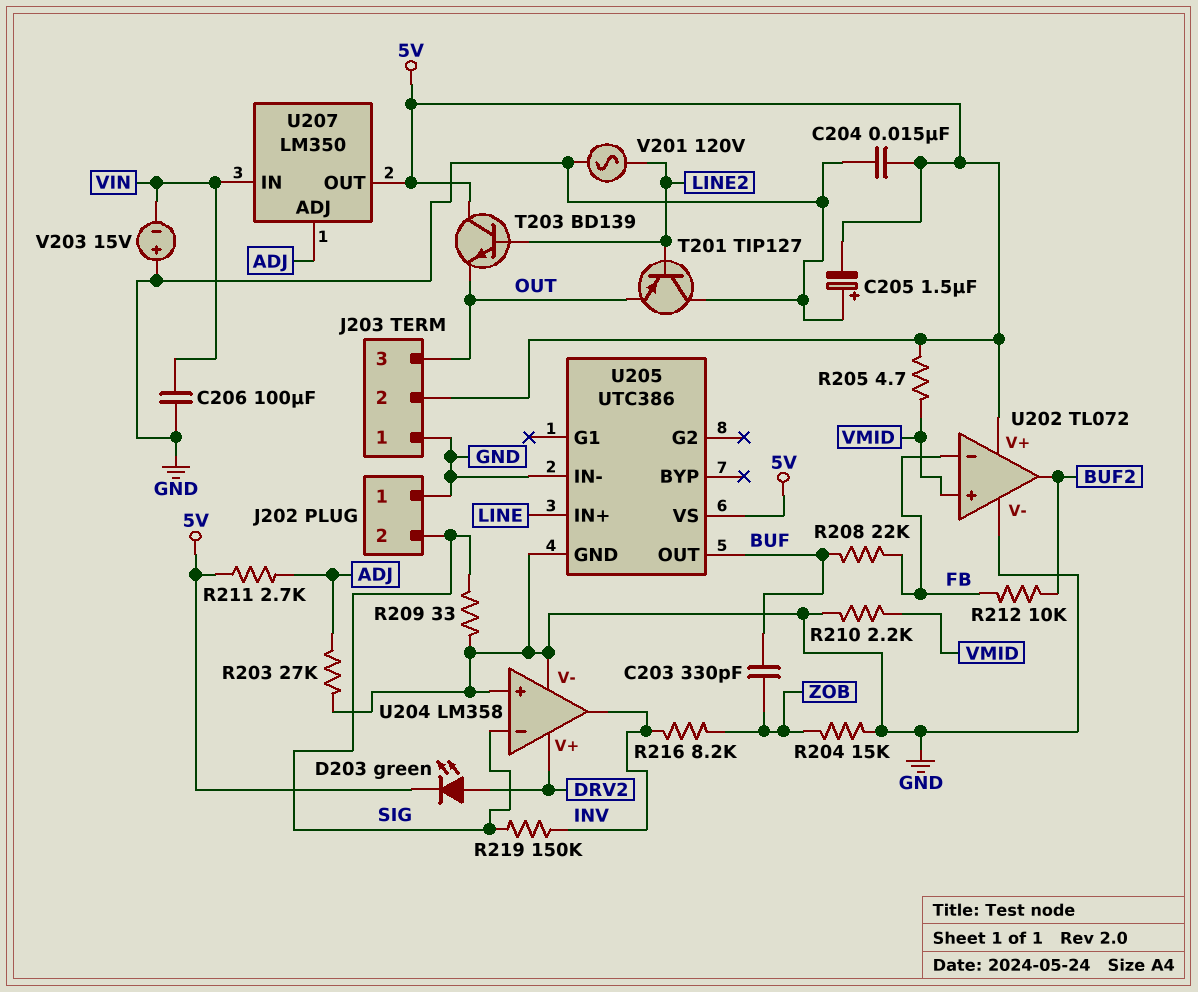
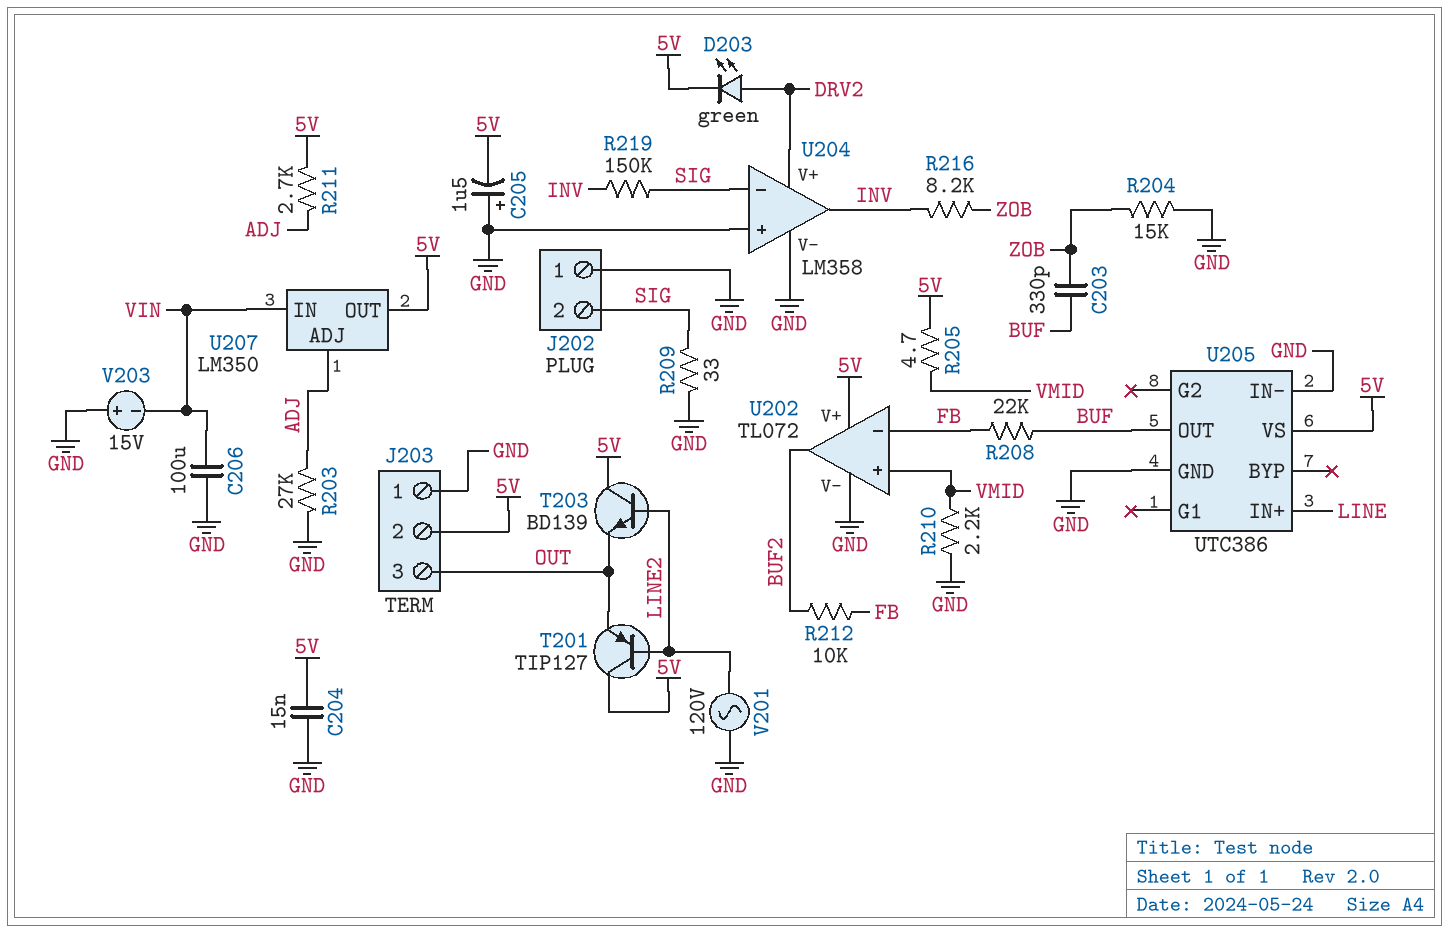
T201: PNP TIP127 (B LINE2, C GND, E OUT) -> PNP TIP127 (B LINE2, C 5V, E OUT)

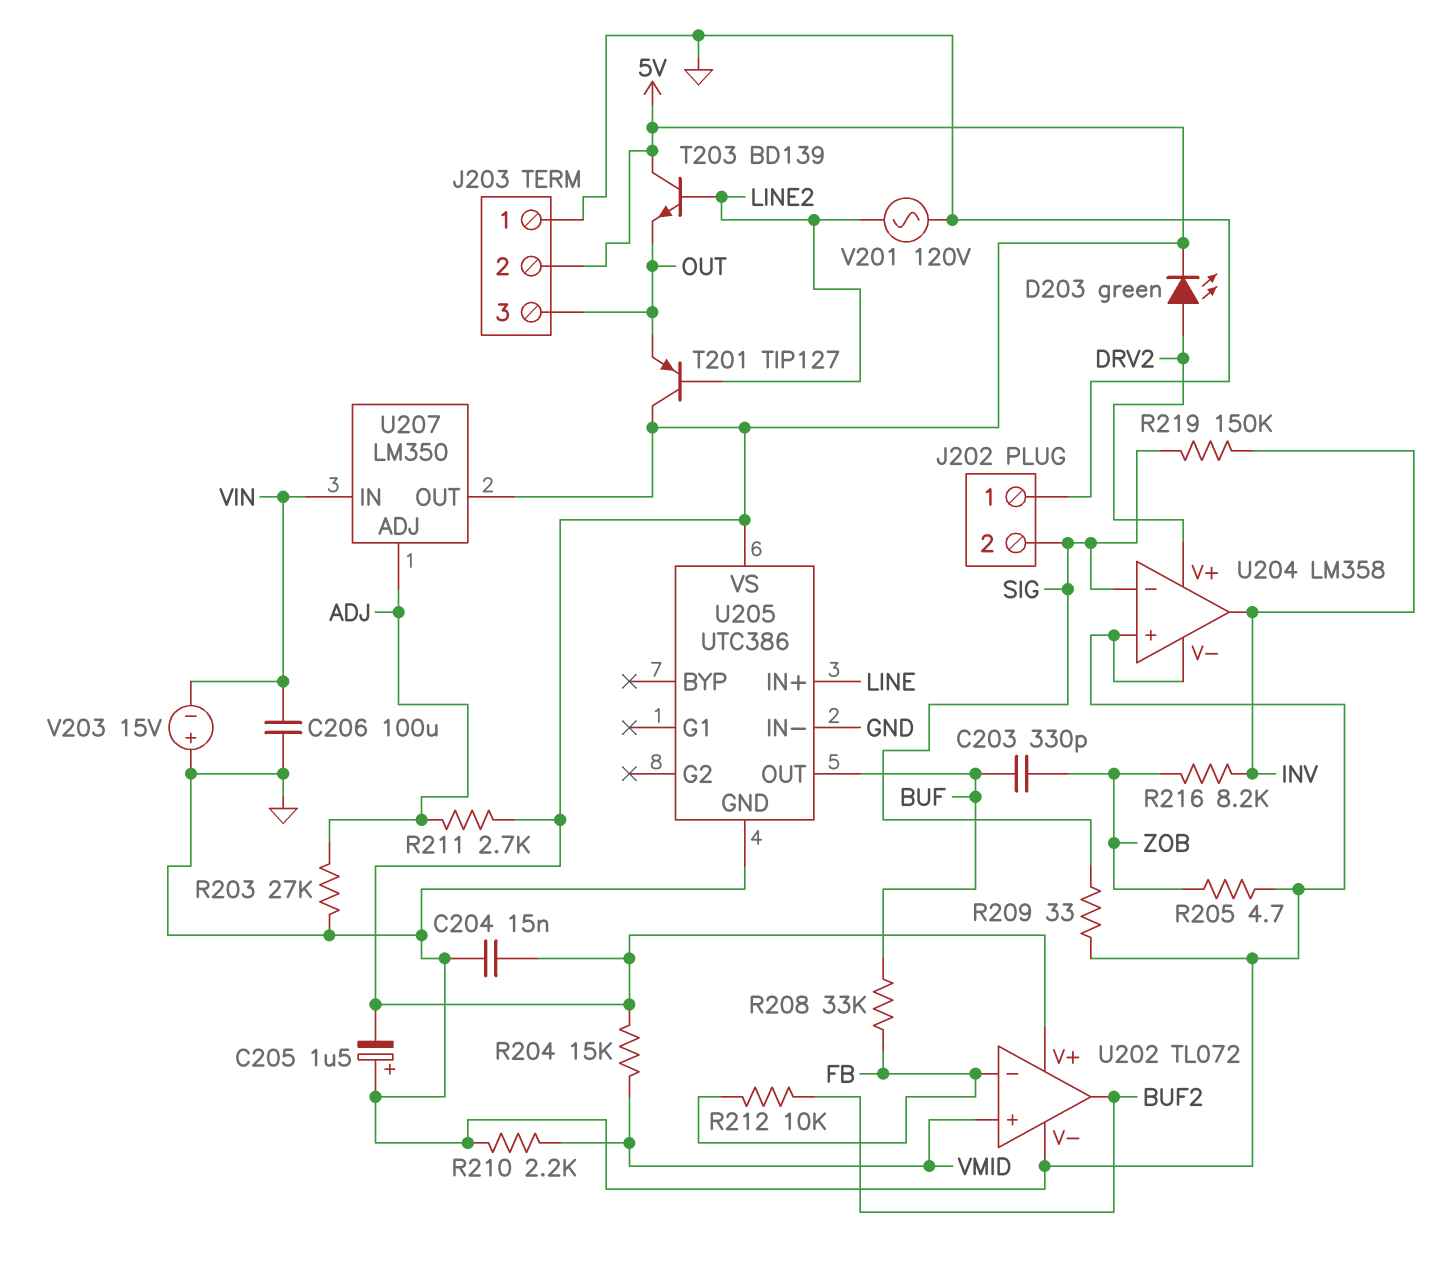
R204: 15k (GND, ZOB) -> 15k (5V, VMID)
R205: 4.7 (5V, VMID) -> 4.7 (GND, ZOB)
R208: 22k (BUF, FB) -> 33k (BUF, FB)

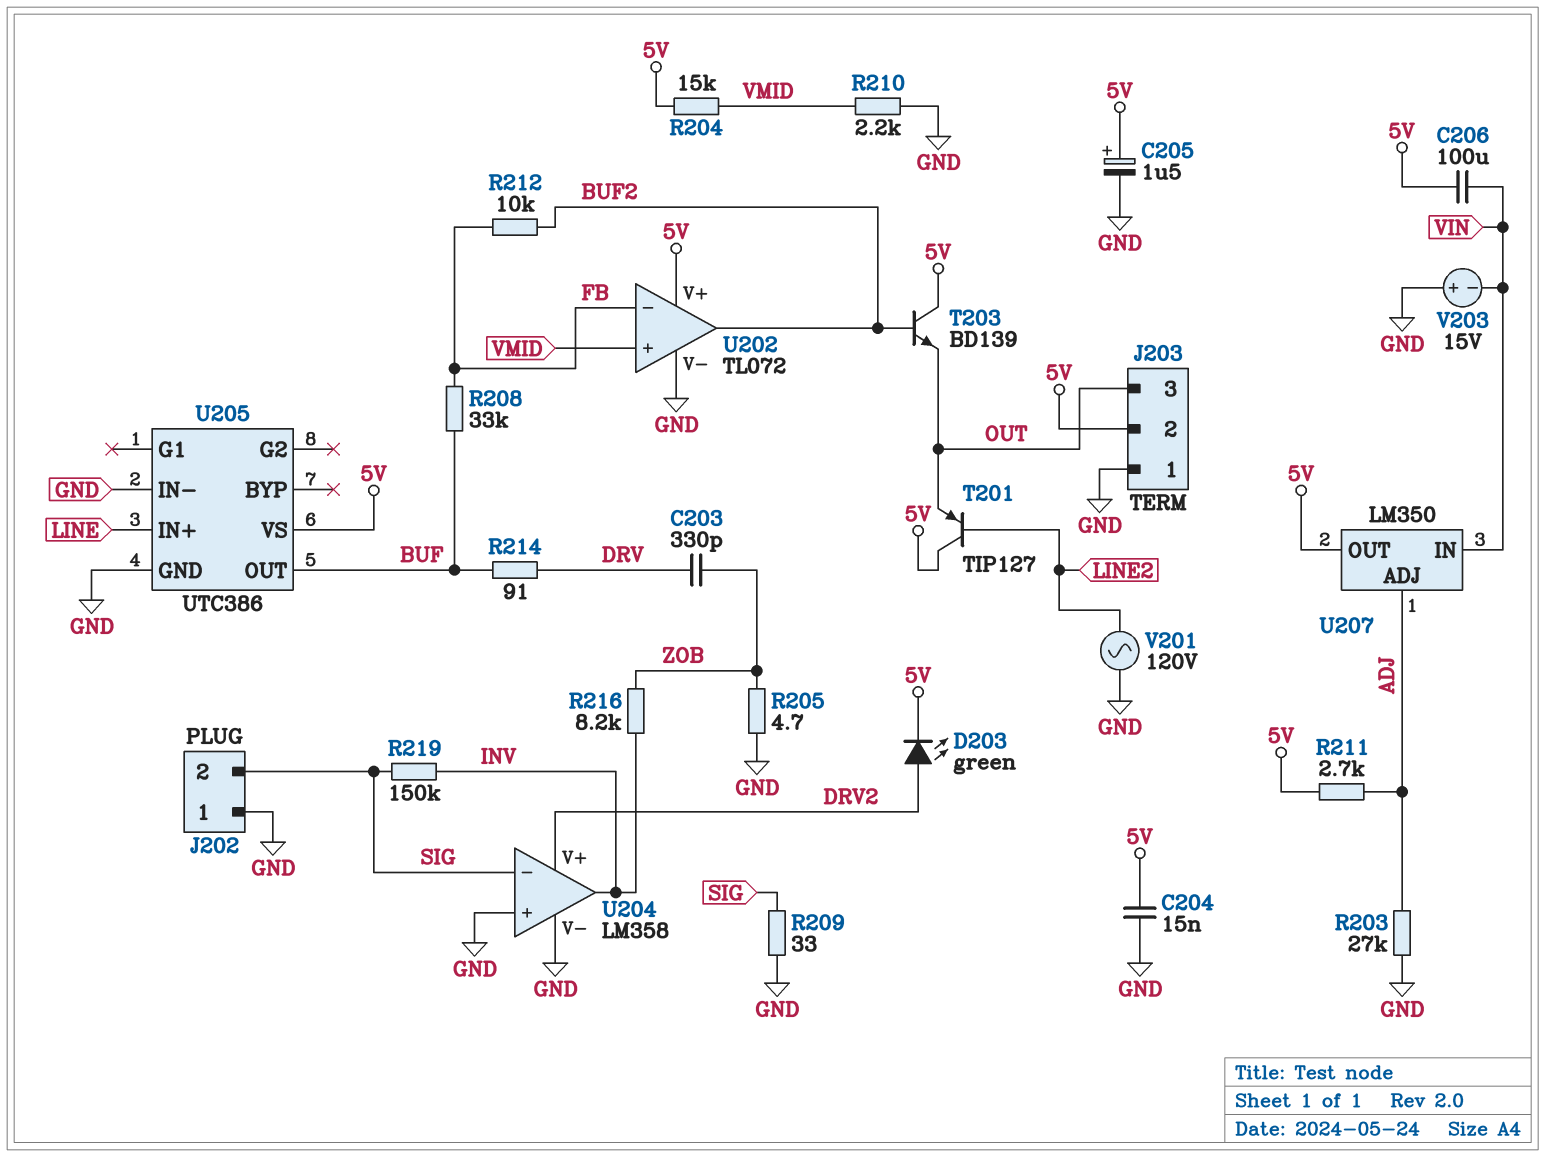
C203: 330pF (BUF, ZOB) -> 330pF (DRV, ZOB)
C205: 1.5uF (plus GND, minus 5V) -> 1.5uF (plus 5V, minus GND)
C206: 100uF (GND, VIN) -> 100uF (5V, VIN)
R214: none -> 91 (BUF, DRV)
T203: NPN BD139 (B LINE2, C 5V, E OUT) -> NPN BD139 (B BUF2, C 5V, E OUT)

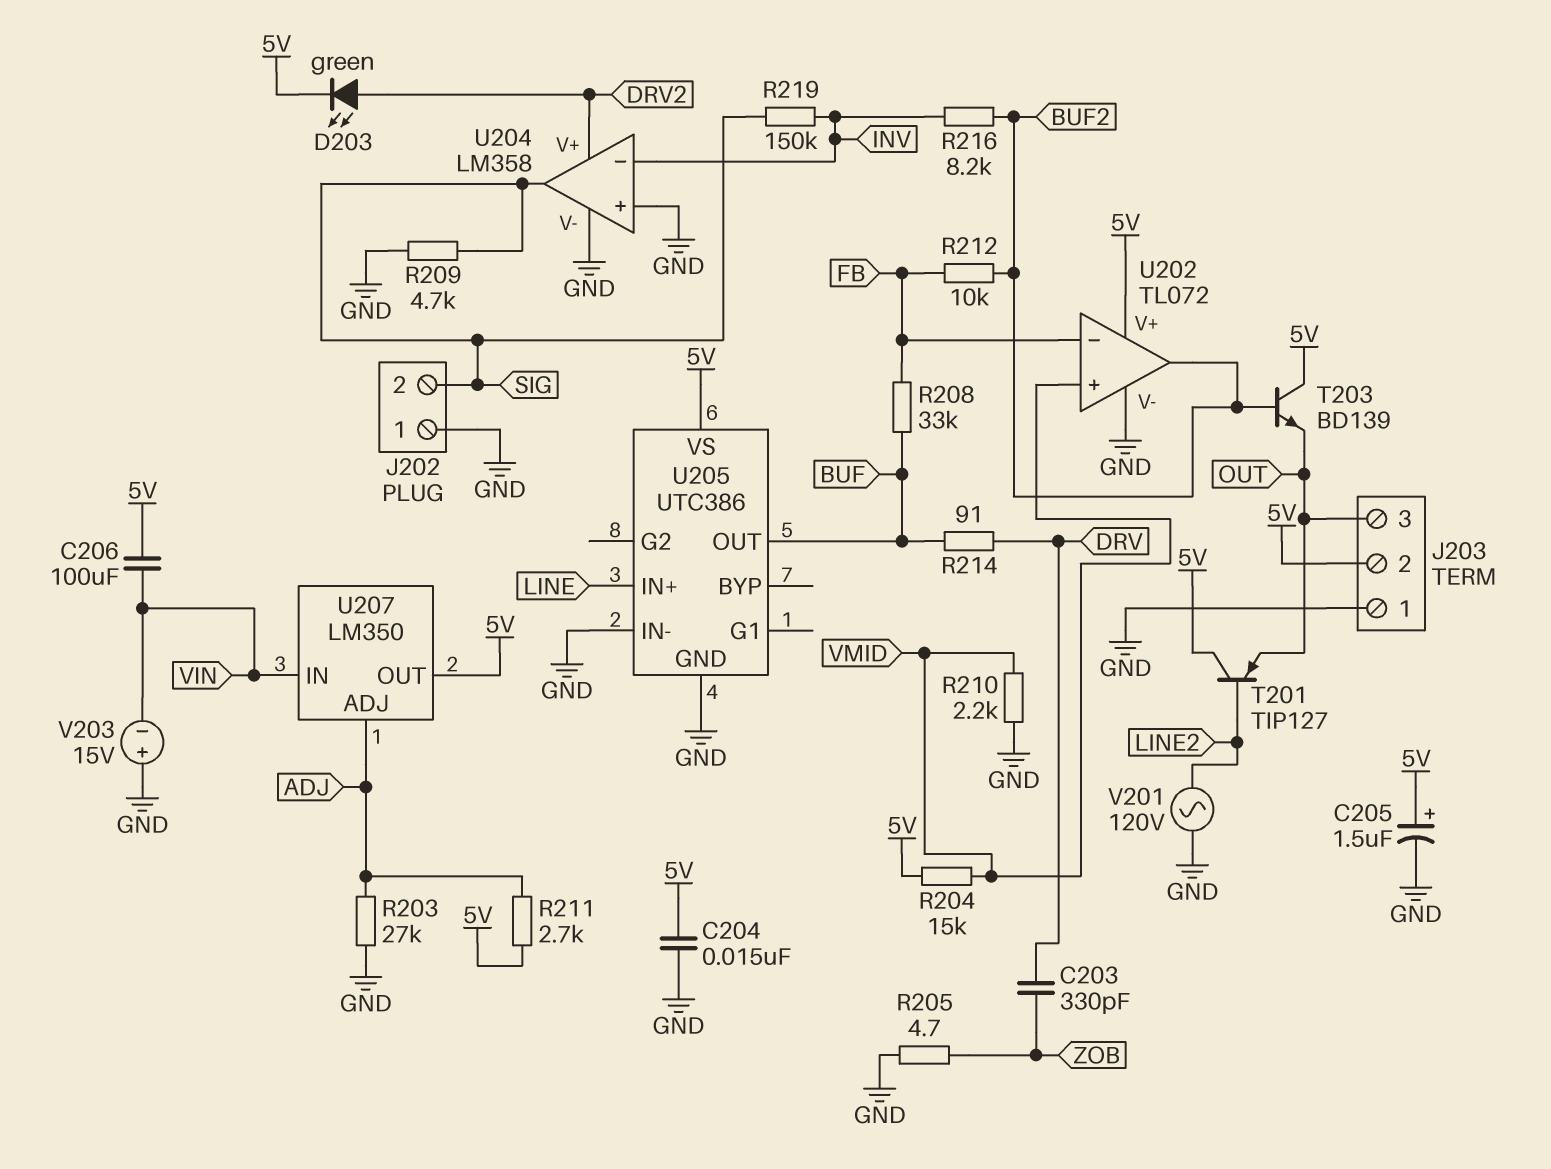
R209: 33 (GND, SIG) -> 4.7k (GND, SIG)
R216: 8.2k (INV, ZOB) -> 8.2k (BUF2, INV)
U204 pin in-: SIG -> INV
U204 pin out: INV -> SIG

